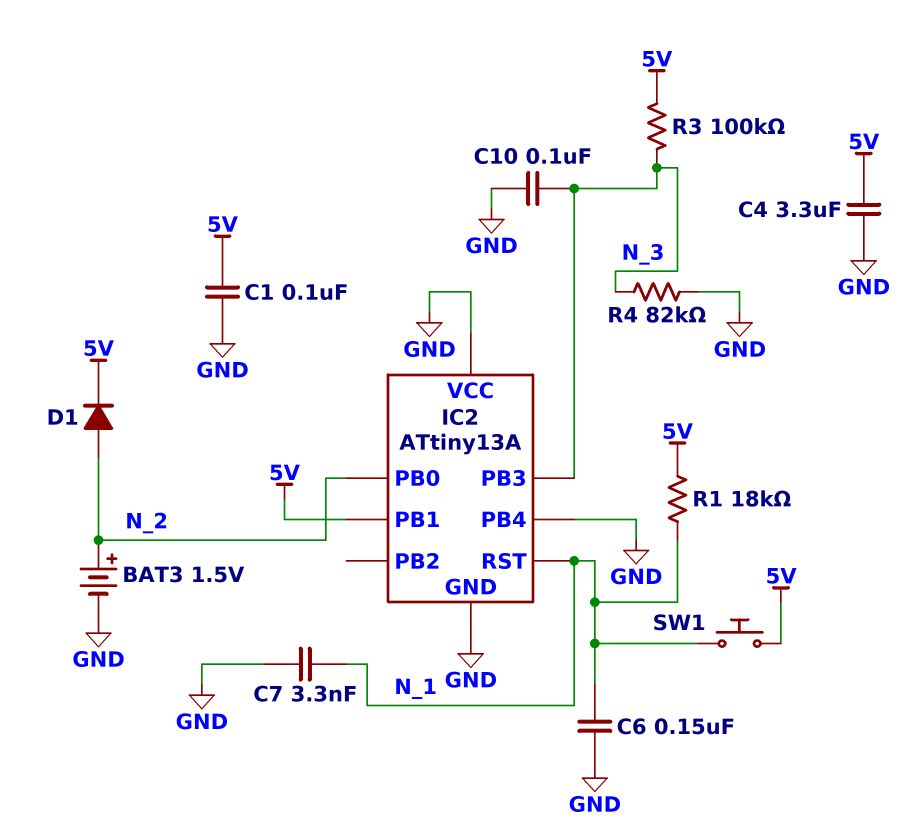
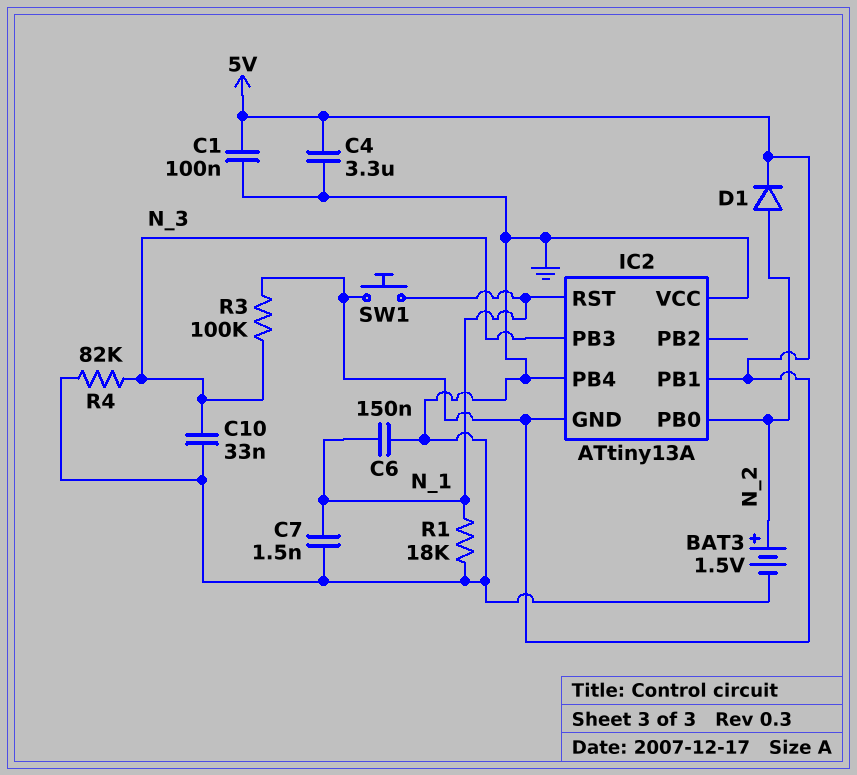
C7: 3.3nF (GND, N_1) -> 1.5nF (GND, N_1)
C10: 100nF (GND, N_3) -> 33nF (GND, N_3)
IC2 pin GND: GND -> 5V
R1: 18k (5V, N_1) -> 18k (GND, N_1)

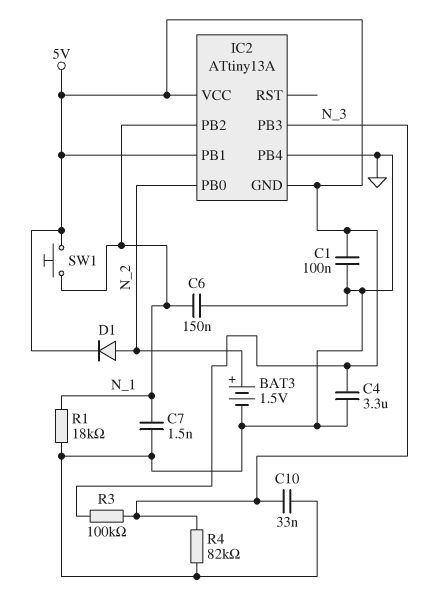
IC2 pin PB2: none -> N_1
IC2 pin RST: N_1 -> none
IC2 pin VCC: GND -> 5V

